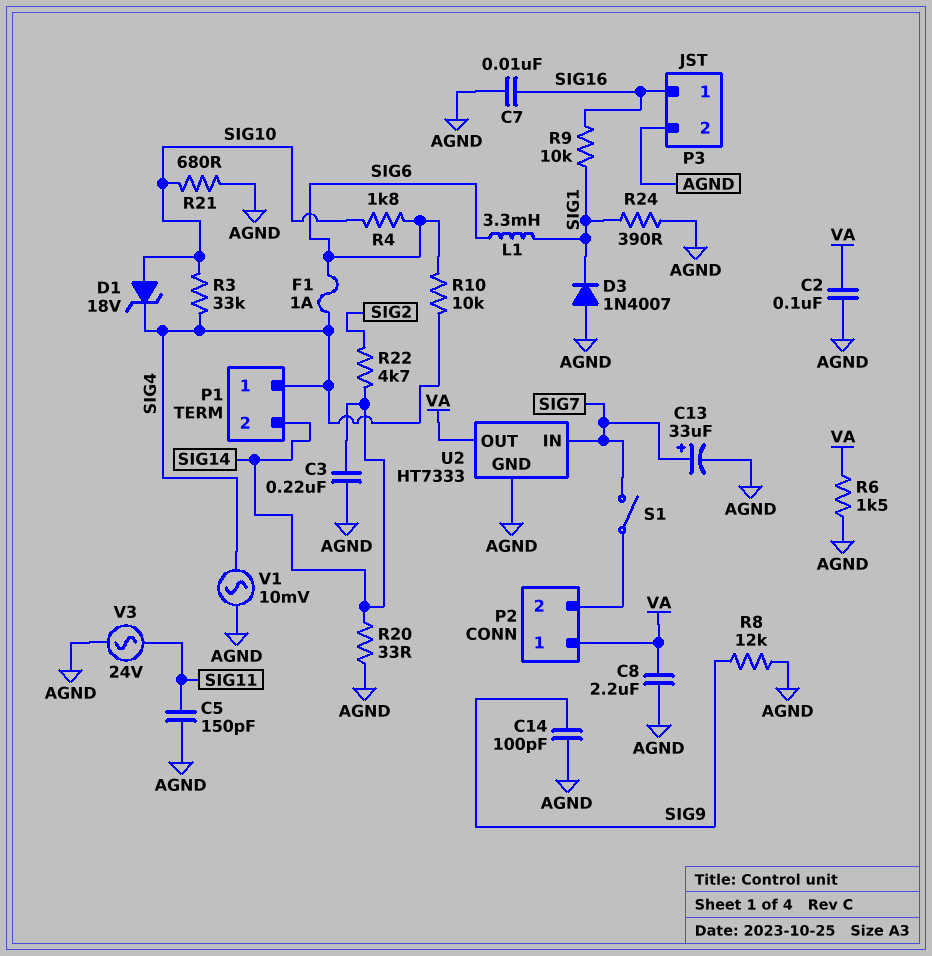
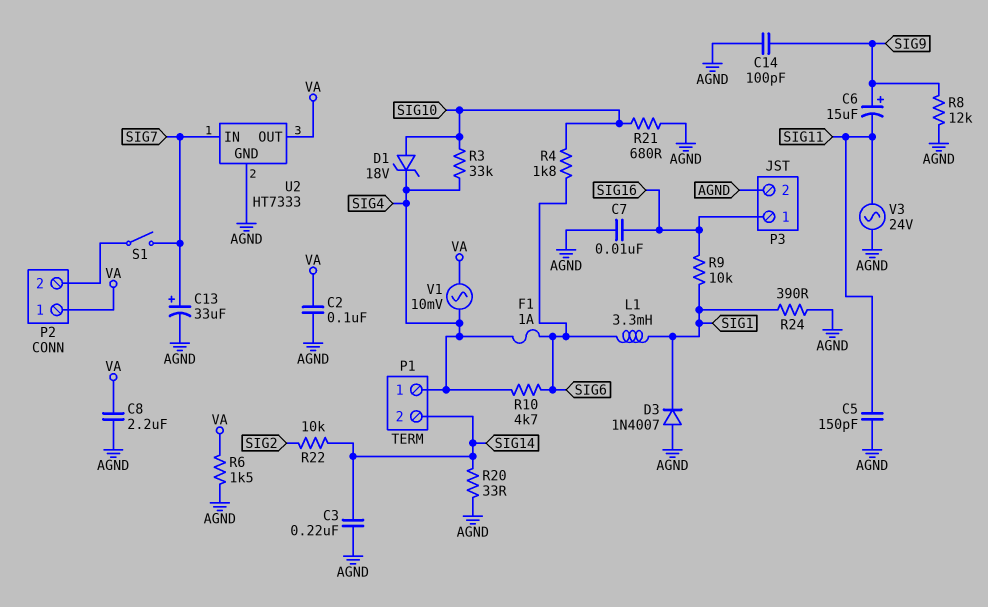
C6: none -> 15uF (plus SIG9, minus SIG11)
R10: 10k (SIG4, SIG6) -> 4.7k (SIG4, SIG6)
R22: 4.7k (SIG2, SIG14) -> 10k (SIG2, SIG14)
V1: AC 10mV (AGND, SIG4) -> AC 10mV (SIG4, VA)

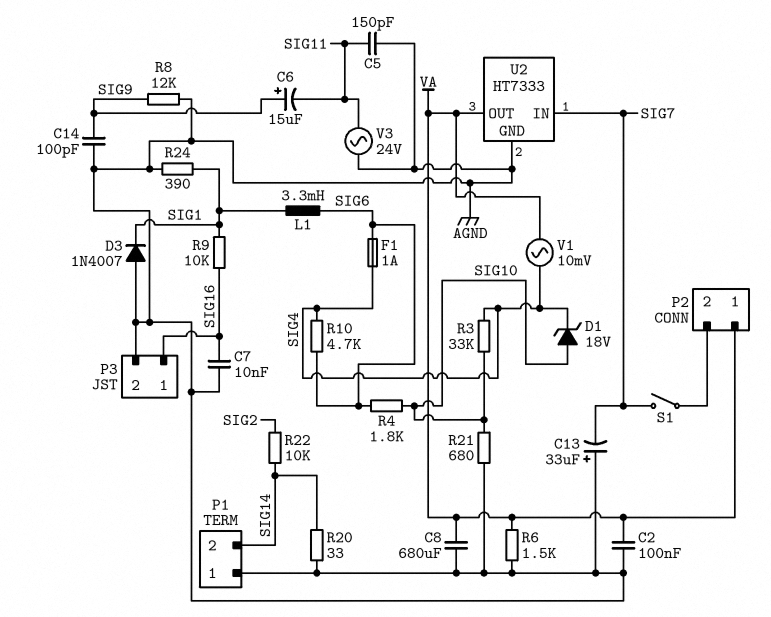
C3: 220nF (AGND, SIG14) -> none
C8: 2.2uF (AGND, VA) -> 680uF (AGND, VA)
C13: 33uF (plus SIG7, minus AGND) -> 33uF (plus AGND, minus SIG7)
P1 pin 1: SIG4 -> AGND

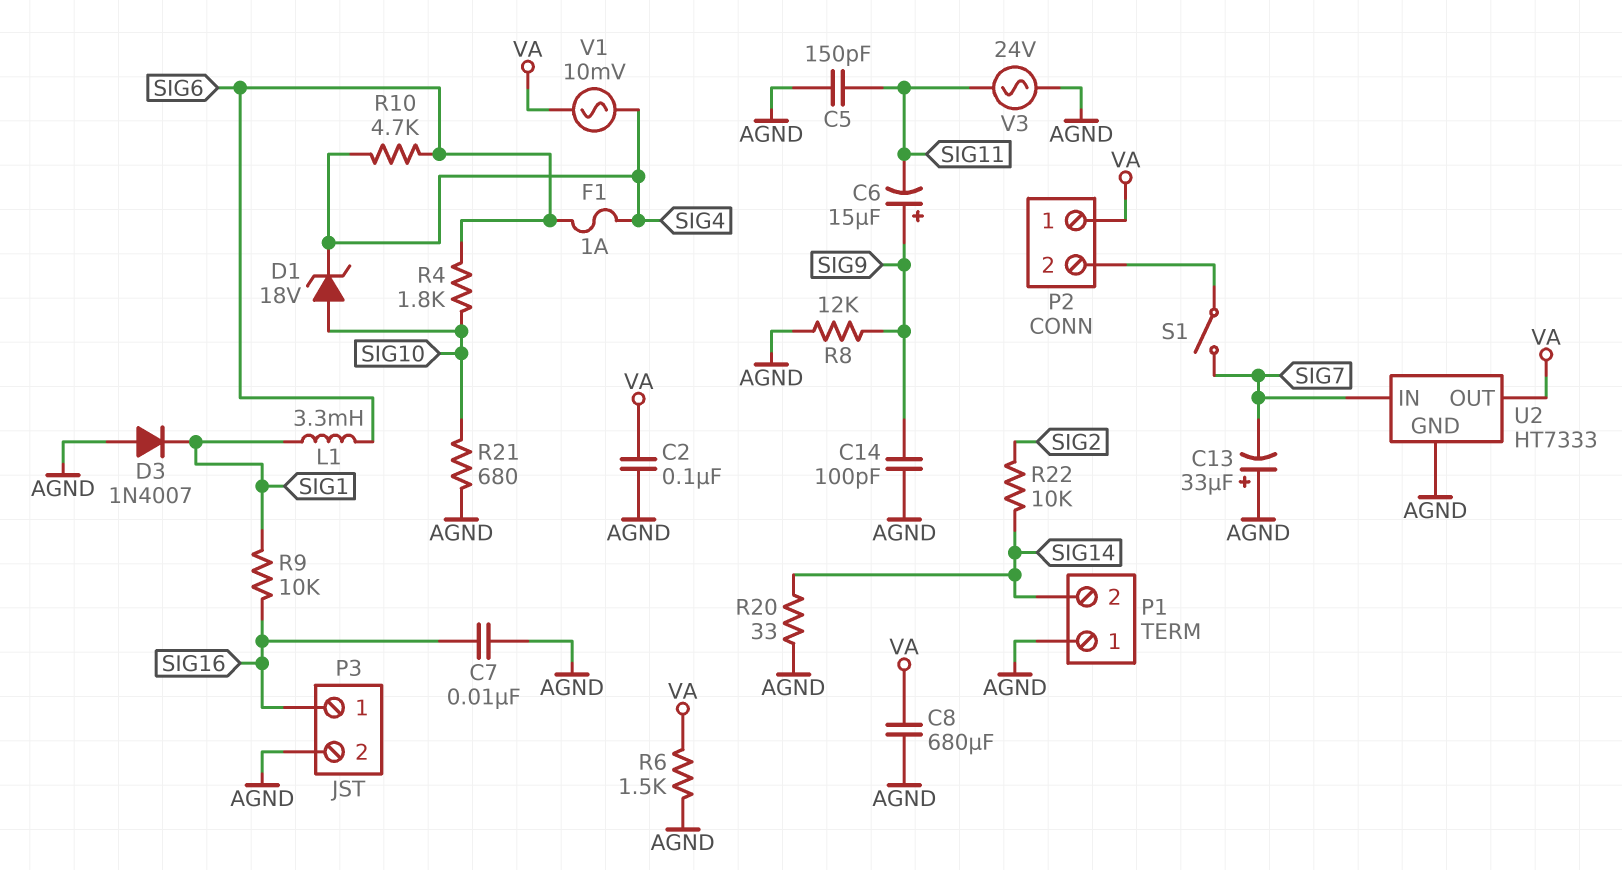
R3: 33k (SIG4, SIG10) -> none
R24: 390 (AGND, SIG1) -> none

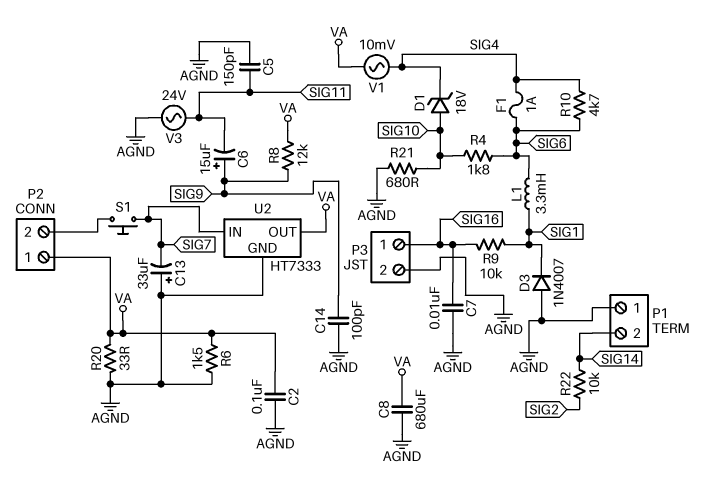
R8: 12k (AGND, SIG9) -> 12k (SIG9, VA)
R20: 33 (AGND, SIG14) -> 33 (AGND, VA)
S1: switch (P2/2, SIG7) -> button (P2/2, SIG7)

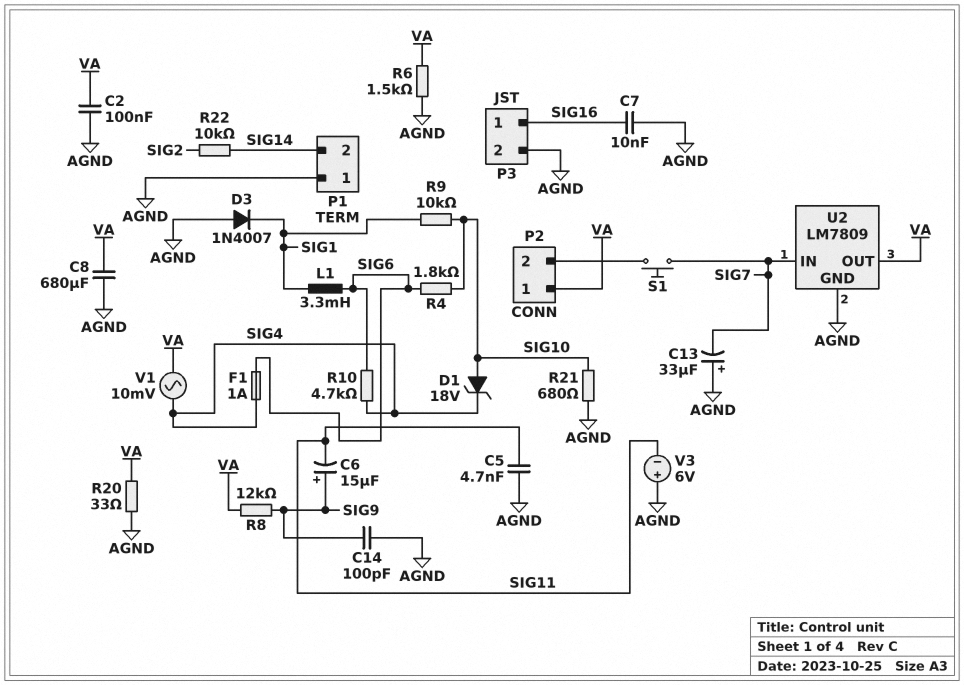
C5: 150pF (AGND, SIG11) -> 4.7nF (AGND, SIG11)
R9: 10k (SIG1, SIG16) -> 10k (SIG1, SIG10)
U2: HT7333 -> LM7809
V3: AC 24V (AGND, SIG11) -> 6V (plus AGND, minus SIG11)

